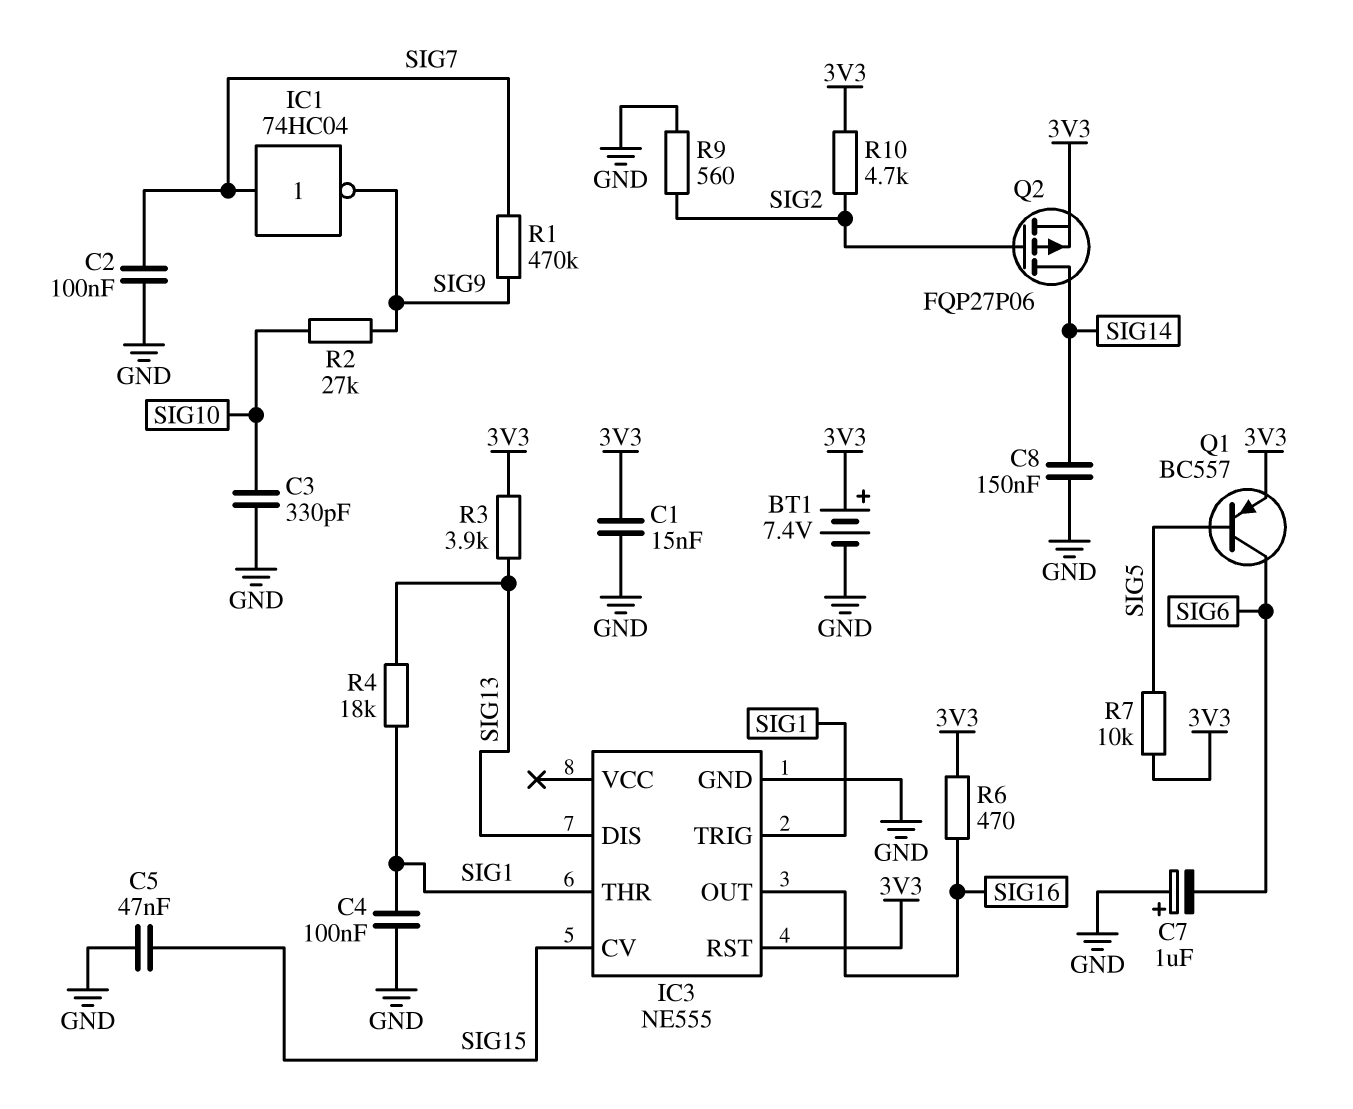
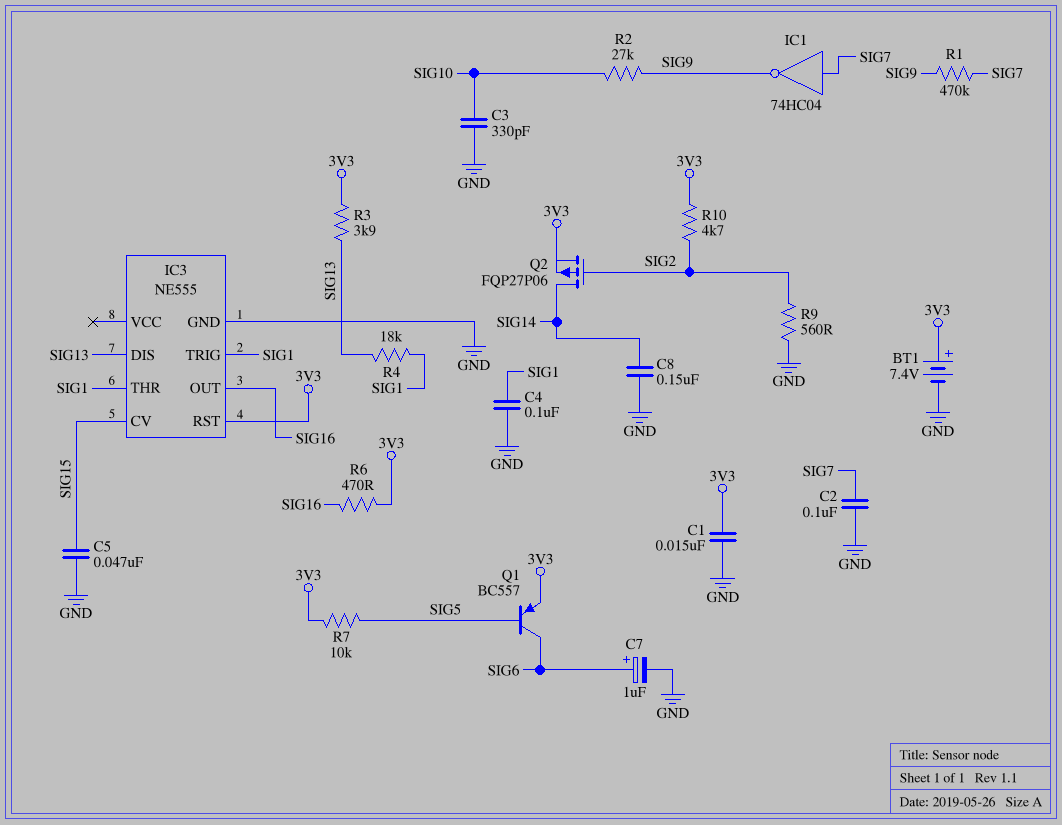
C7: 1uF (plus GND, minus SIG6) -> 1uF (plus SIG6, minus GND)

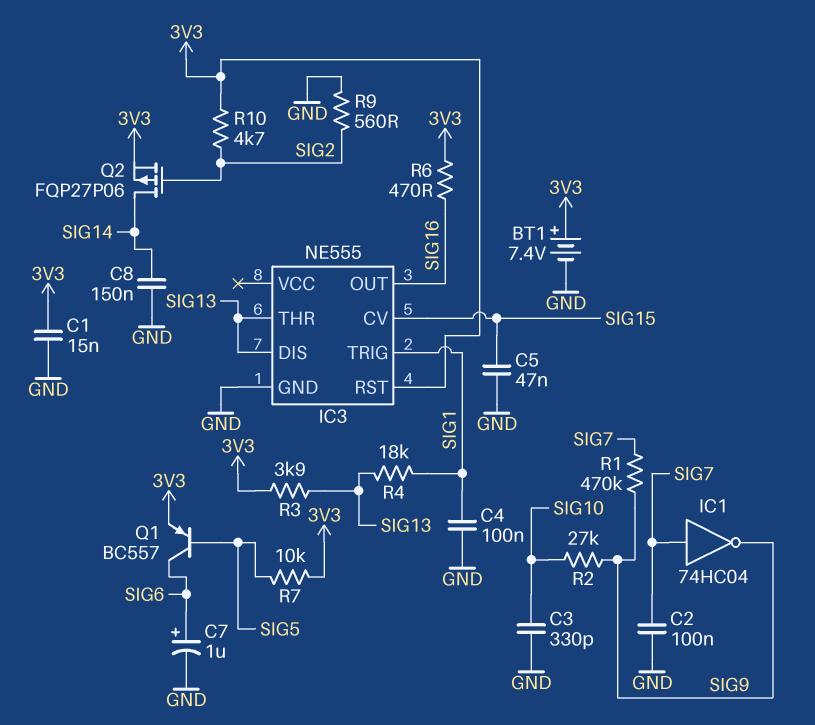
IC3 pin THR: SIG1 -> SIG13

